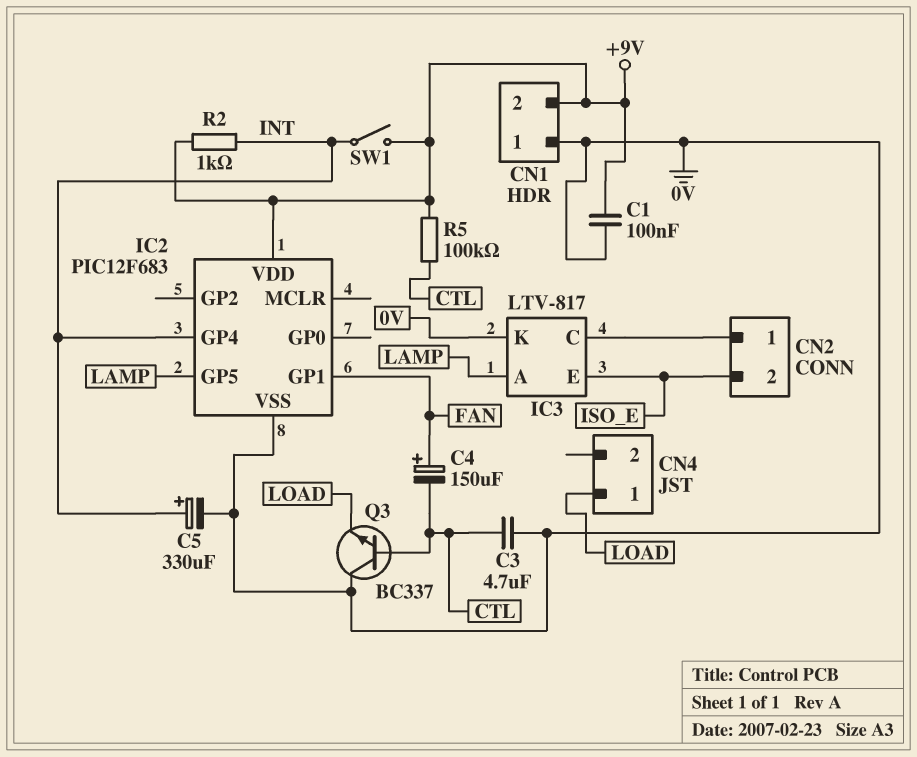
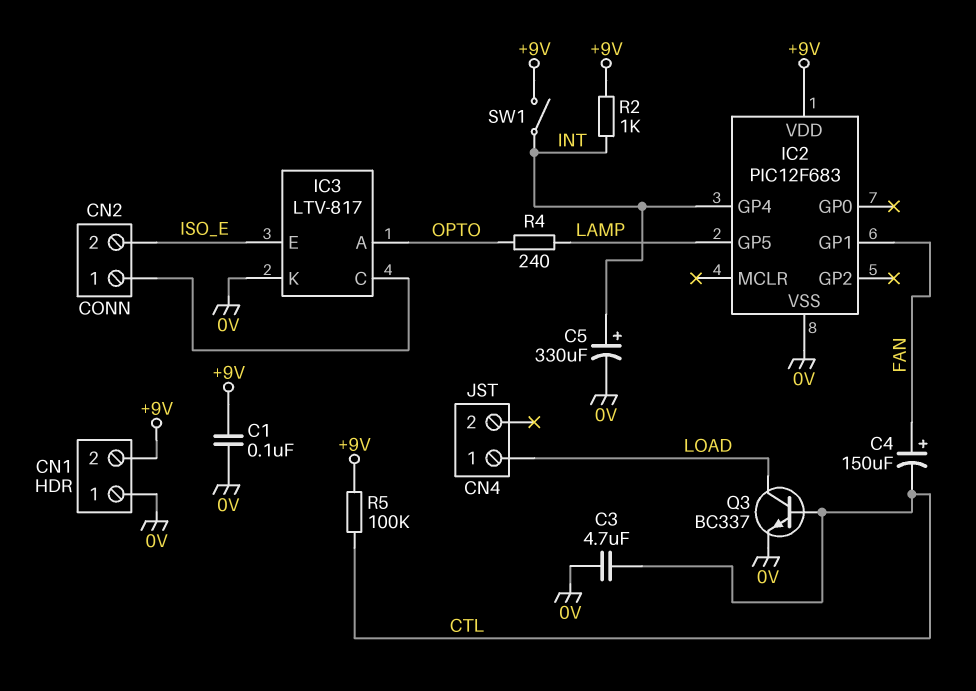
IC3 pin A: LAMP -> OPTO
Q3: NPN BC337 (B CTL, C 0V, E LOAD) -> NPN BC337 (B CTL, C LOAD, E 0V)
R4: none -> 240 (LAMP, OPTO)

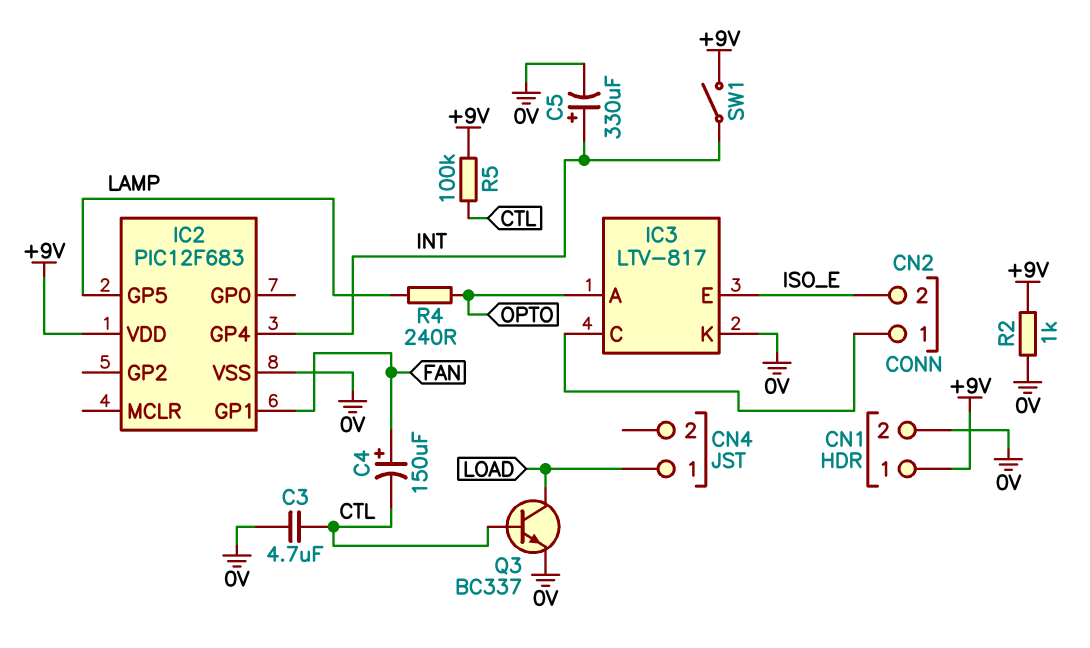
C1: 100nF (+9V, 0V) -> none
CN1 pin 1: 0V -> +9V
CN1 pin 2: +9V -> 0V
R2: 1k (+9V, INT) -> 1k (+9V, 0V)

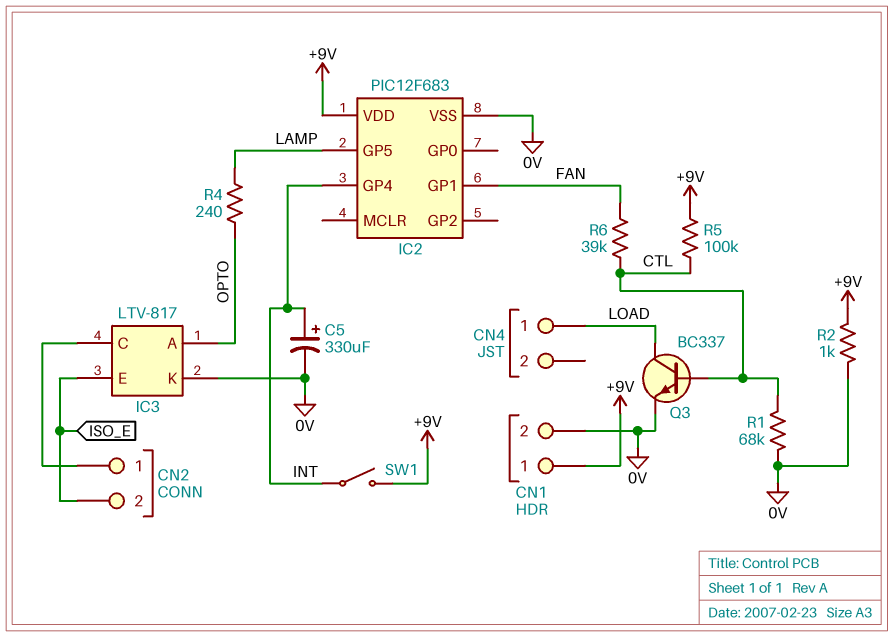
C3: 4.7uF (0V, CTL) -> none
C4: 150uF (plus FAN, minus CTL) -> none
R1: none -> 68k (0V, CTL)
R6: none -> 39k (CTL, FAN)

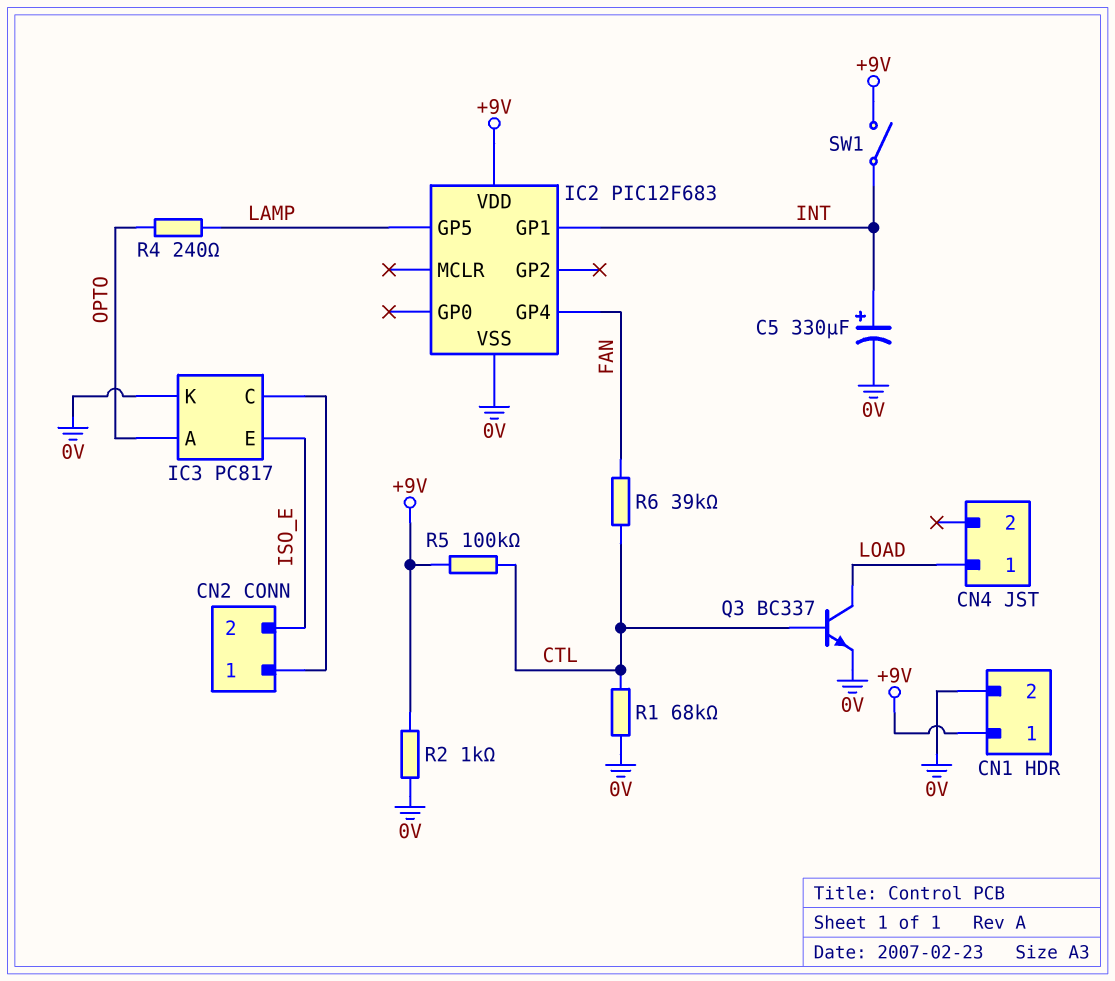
IC2 pin GP1: FAN -> INT
IC2 pin GP4: INT -> FAN
IC3: LTV-817 -> PC817

